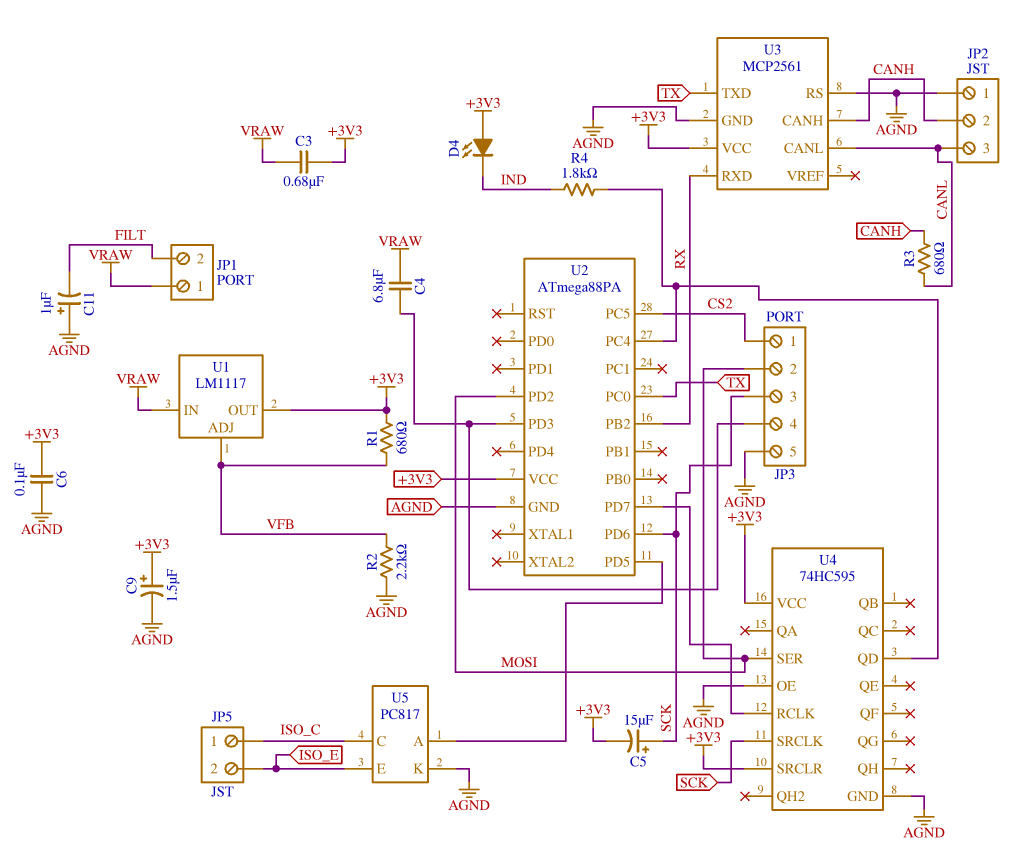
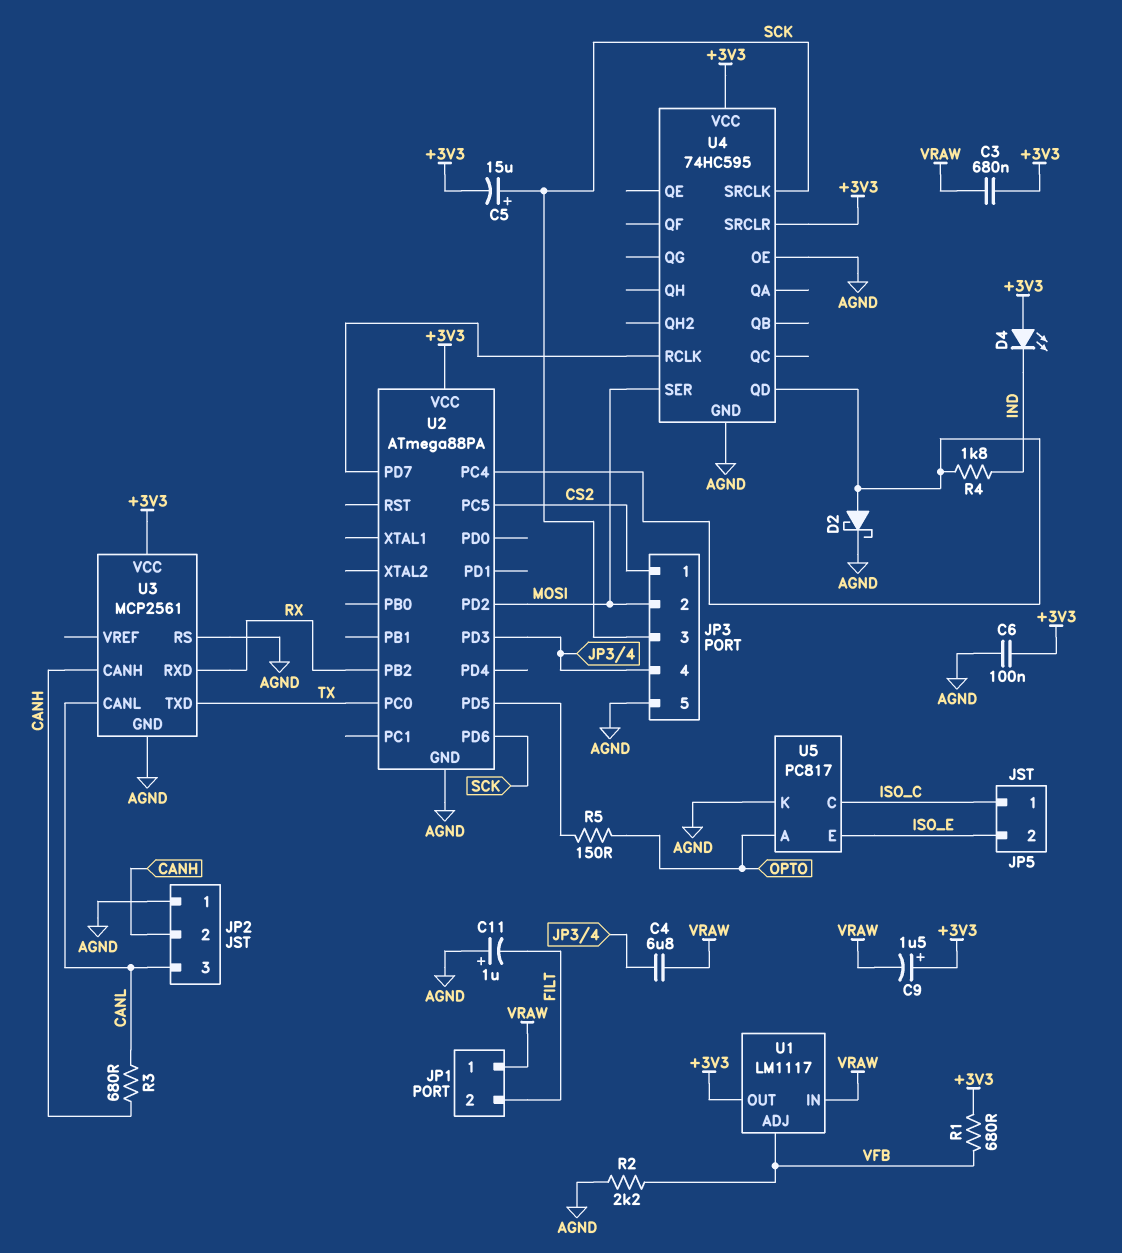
C9: 1.5uF (plus +3V3, minus AGND) -> 1.5uF (plus +3V3, minus VRAW)
D2: none -> schottky (A U2/PC4, K AGND)
R5: none -> 150 (OPTO, U2/PD5)
U5 pin A: U2/PD5 -> OPTO

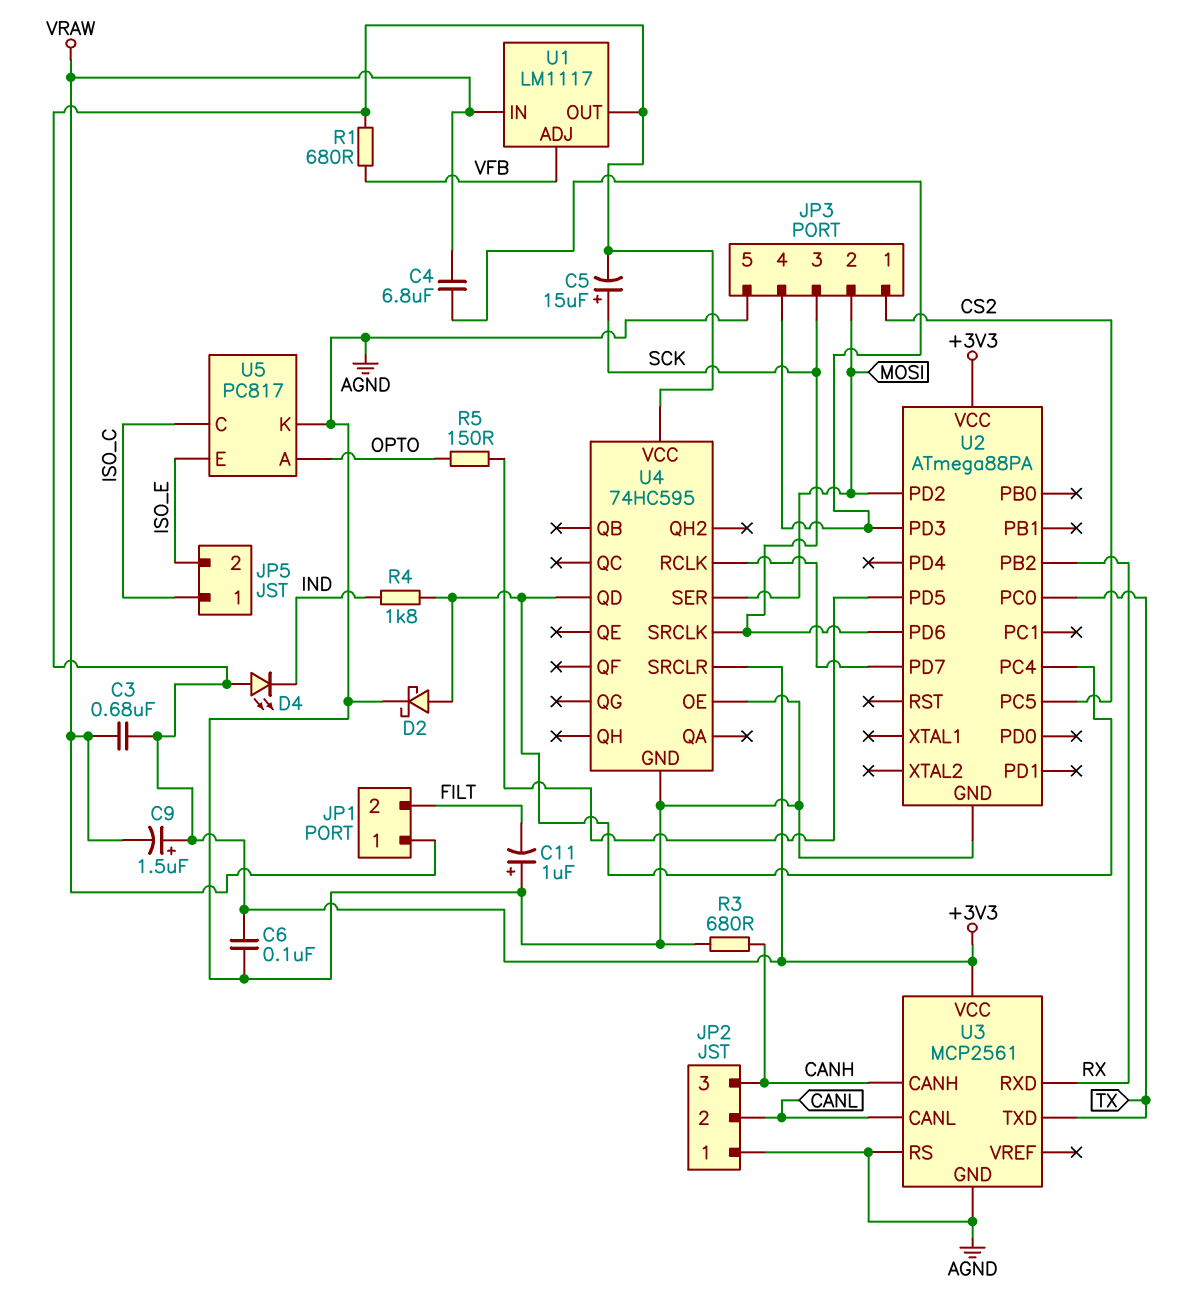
JP2 pin 2: CANH -> CANL
JP2 pin 3: CANL -> CANH
R2: 2.2k (AGND, VFB) -> none
R3: 680 (CANH, CANL) -> 680 (AGND, CANH)

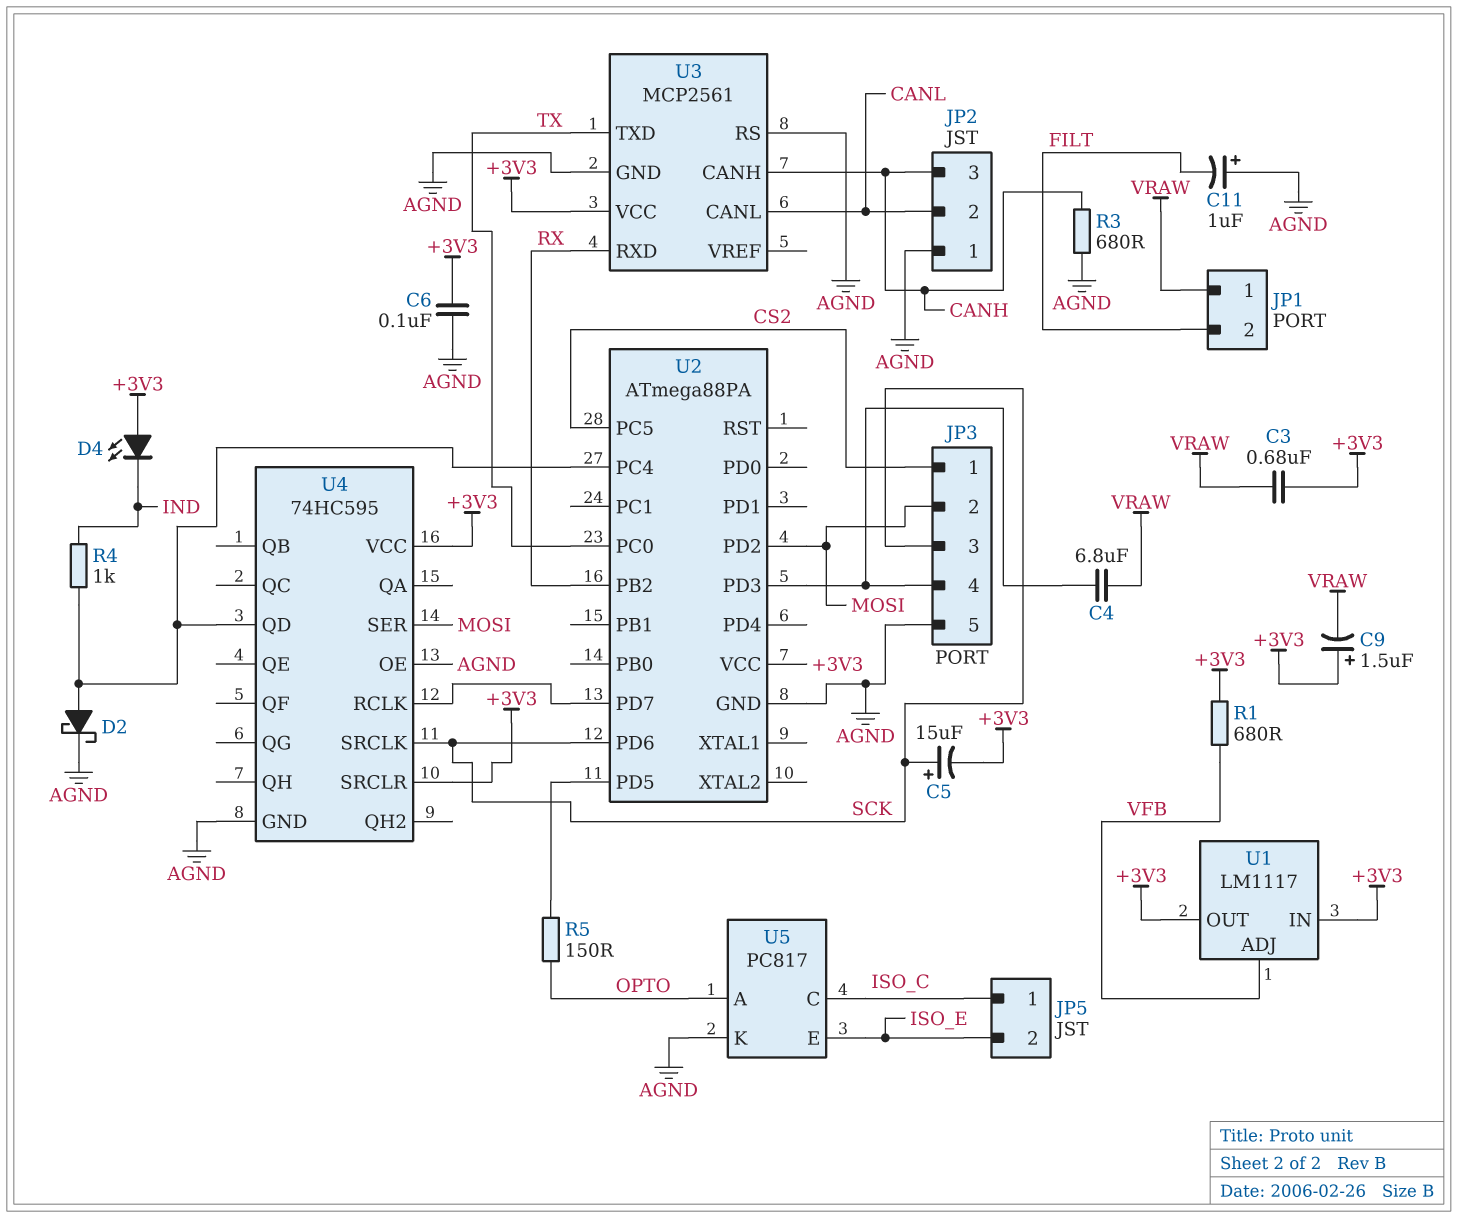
R4: 1.8k (IND, U2/PC4) -> 1k (IND, U2/PC4)
U1 pin IN: VRAW -> +3V3

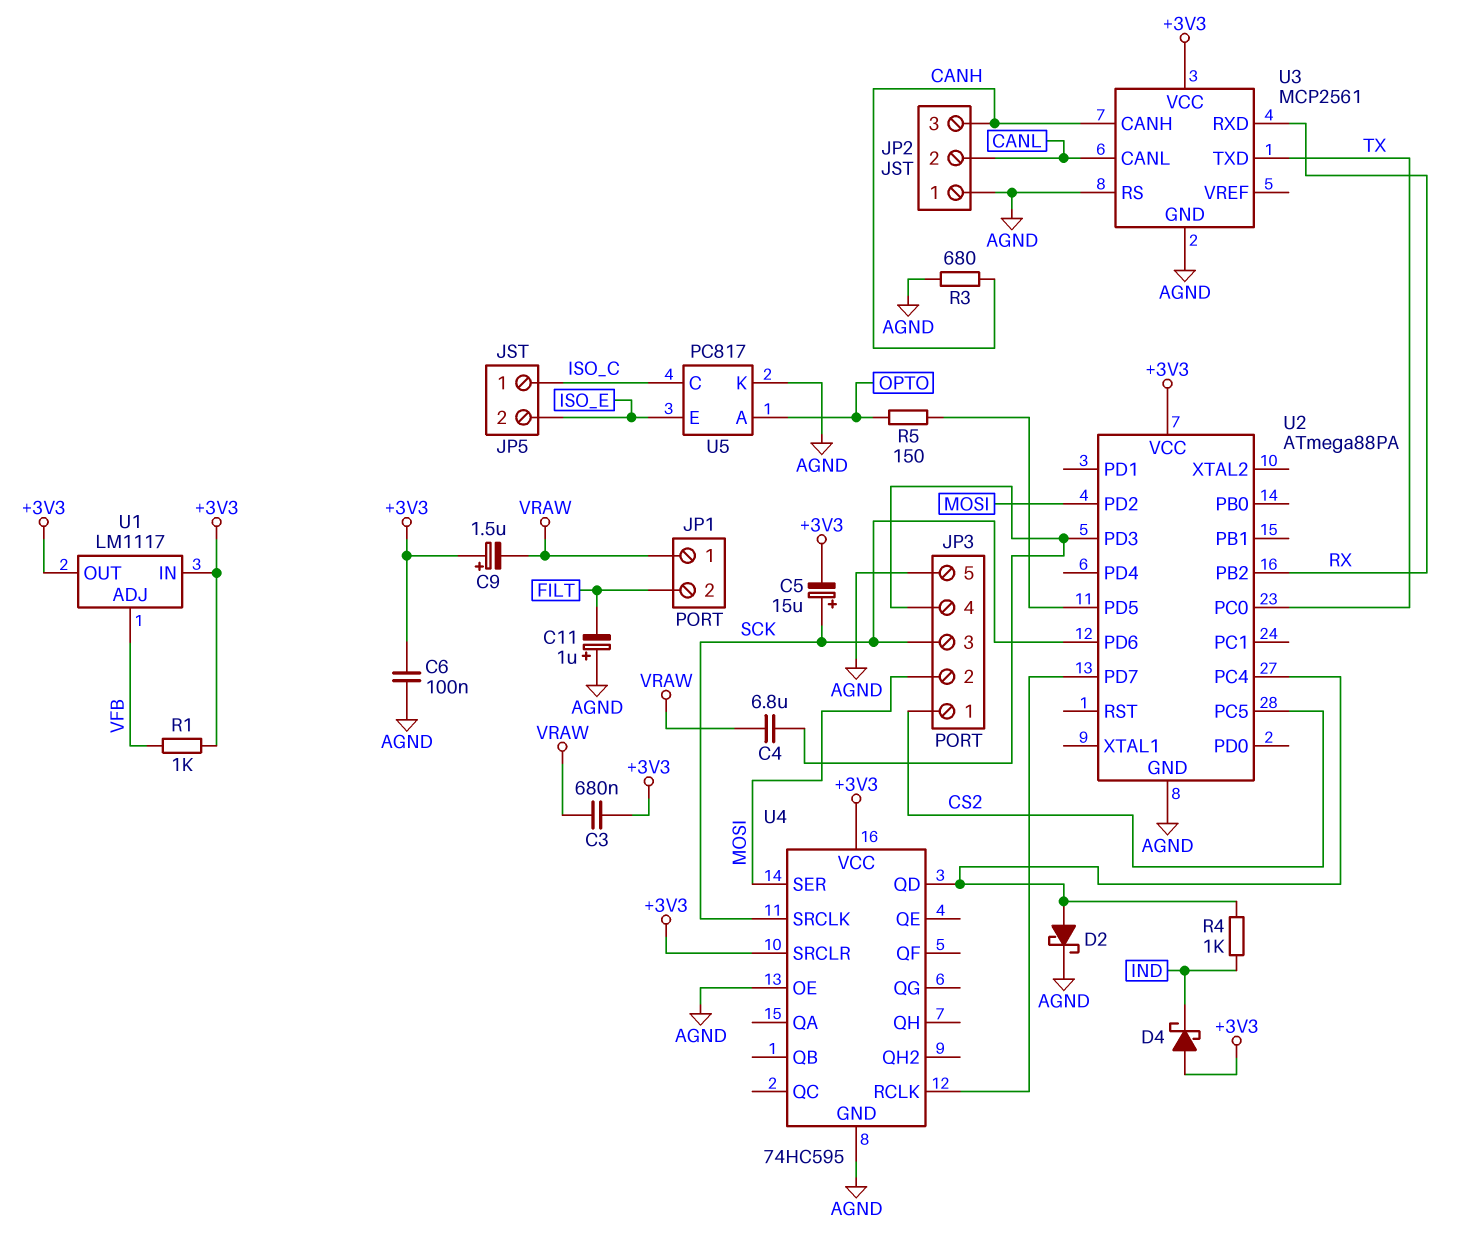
D4: LED (A +3V3, K IND) -> schottky (A +3V3, K IND)
R1: 680 (+3V3, VFB) -> 1k (+3V3, VFB)

